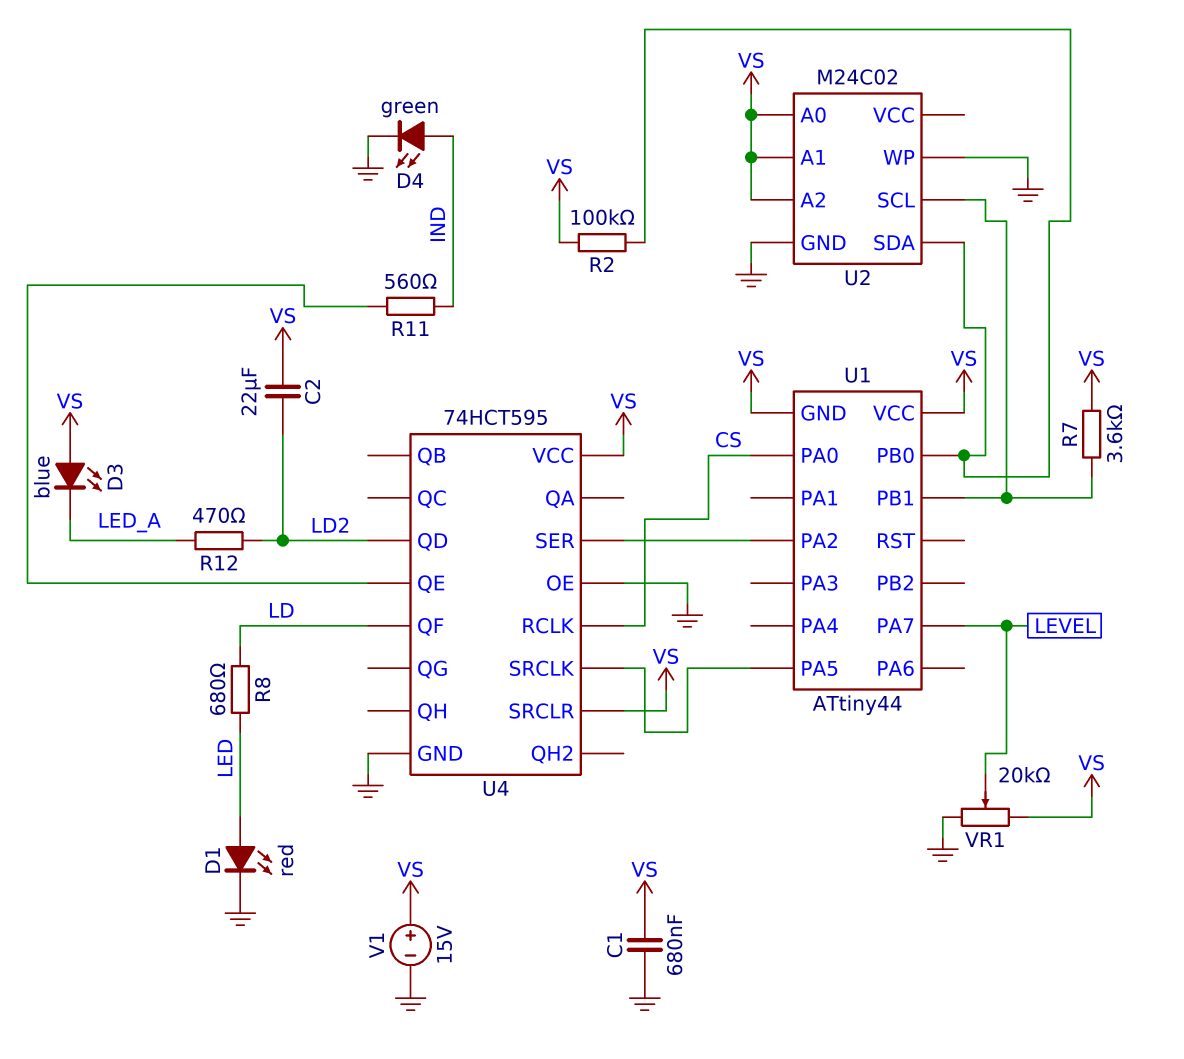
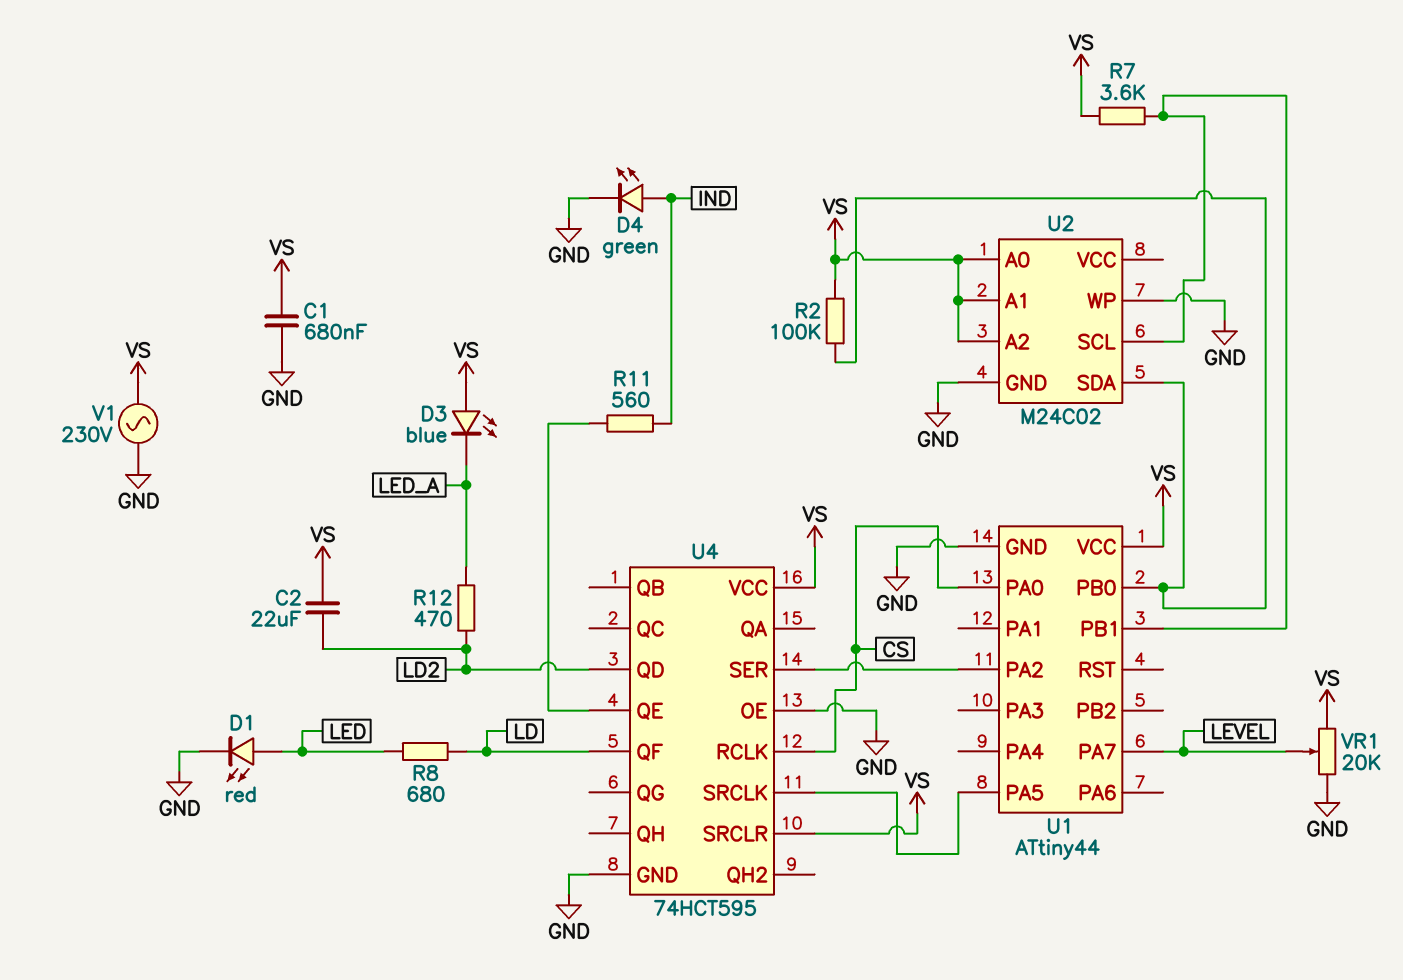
U1 pin GND: VS -> GND
V1: 15V (plus VS, minus GND) -> AC 230V (GND, VS)

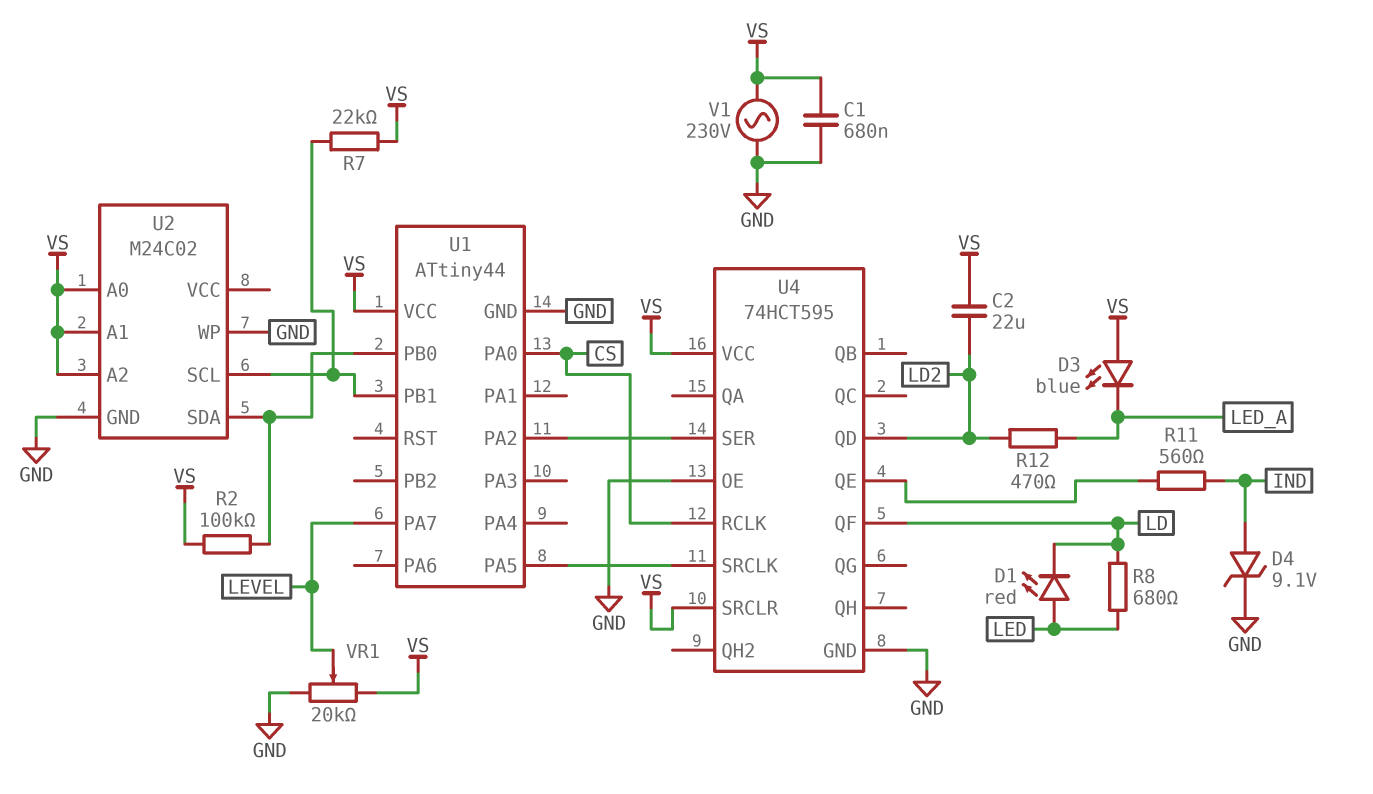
D1: LED red (A LED, K GND) -> LED red (A LED, K LD)
D4: LED green (A IND, K GND) -> zener 9.1V (A IND, K GND)
R7: 3.6k (U1/PB1, VS) -> 22k (U1/PB1, VS)

